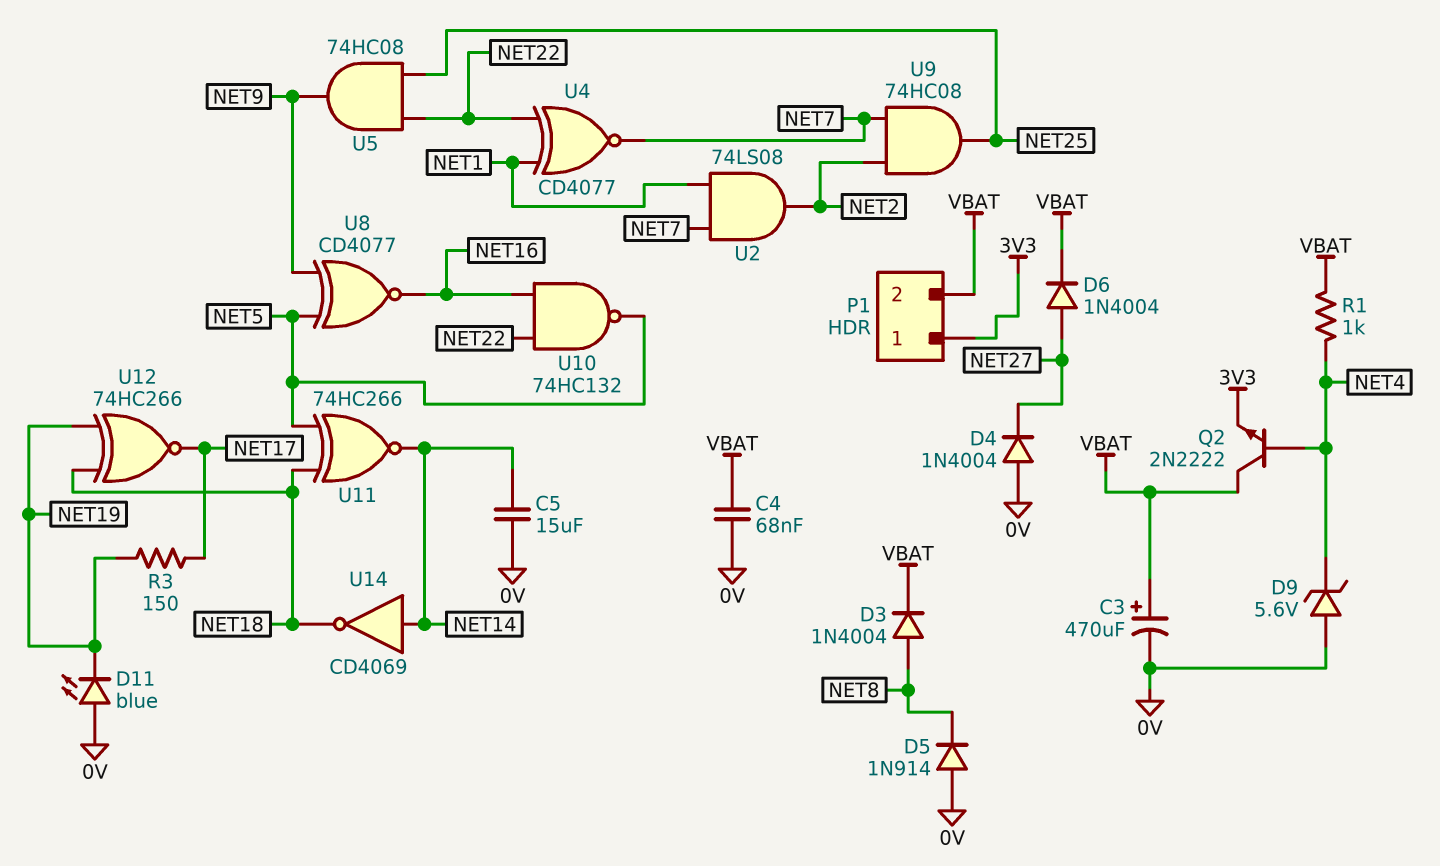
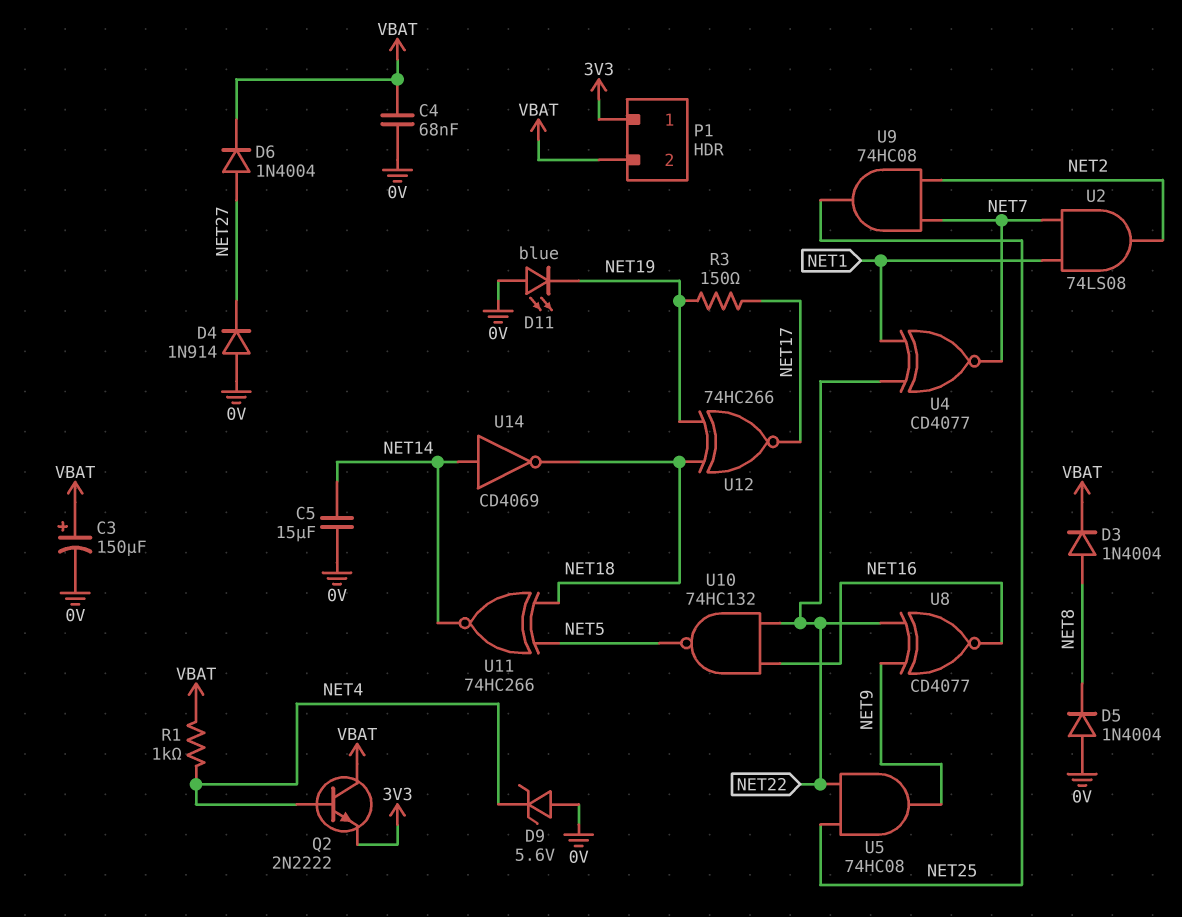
C3: 470uF (plus VBAT, minus 0V) -> 150uF (plus VBAT, minus 0V)
D4: diode 1N4004 (A 0V, K NET27) -> diode 1N914 (A 0V, K NET27)
D5: diode 1N914 (A 0V, K NET8) -> diode 1N4004 (A 0V, K NET8)
U8: XNOR CD4077 (in NET5, in NET9, out NET16) -> XNOR CD4077 (in NET9, in NET22, out NET16)

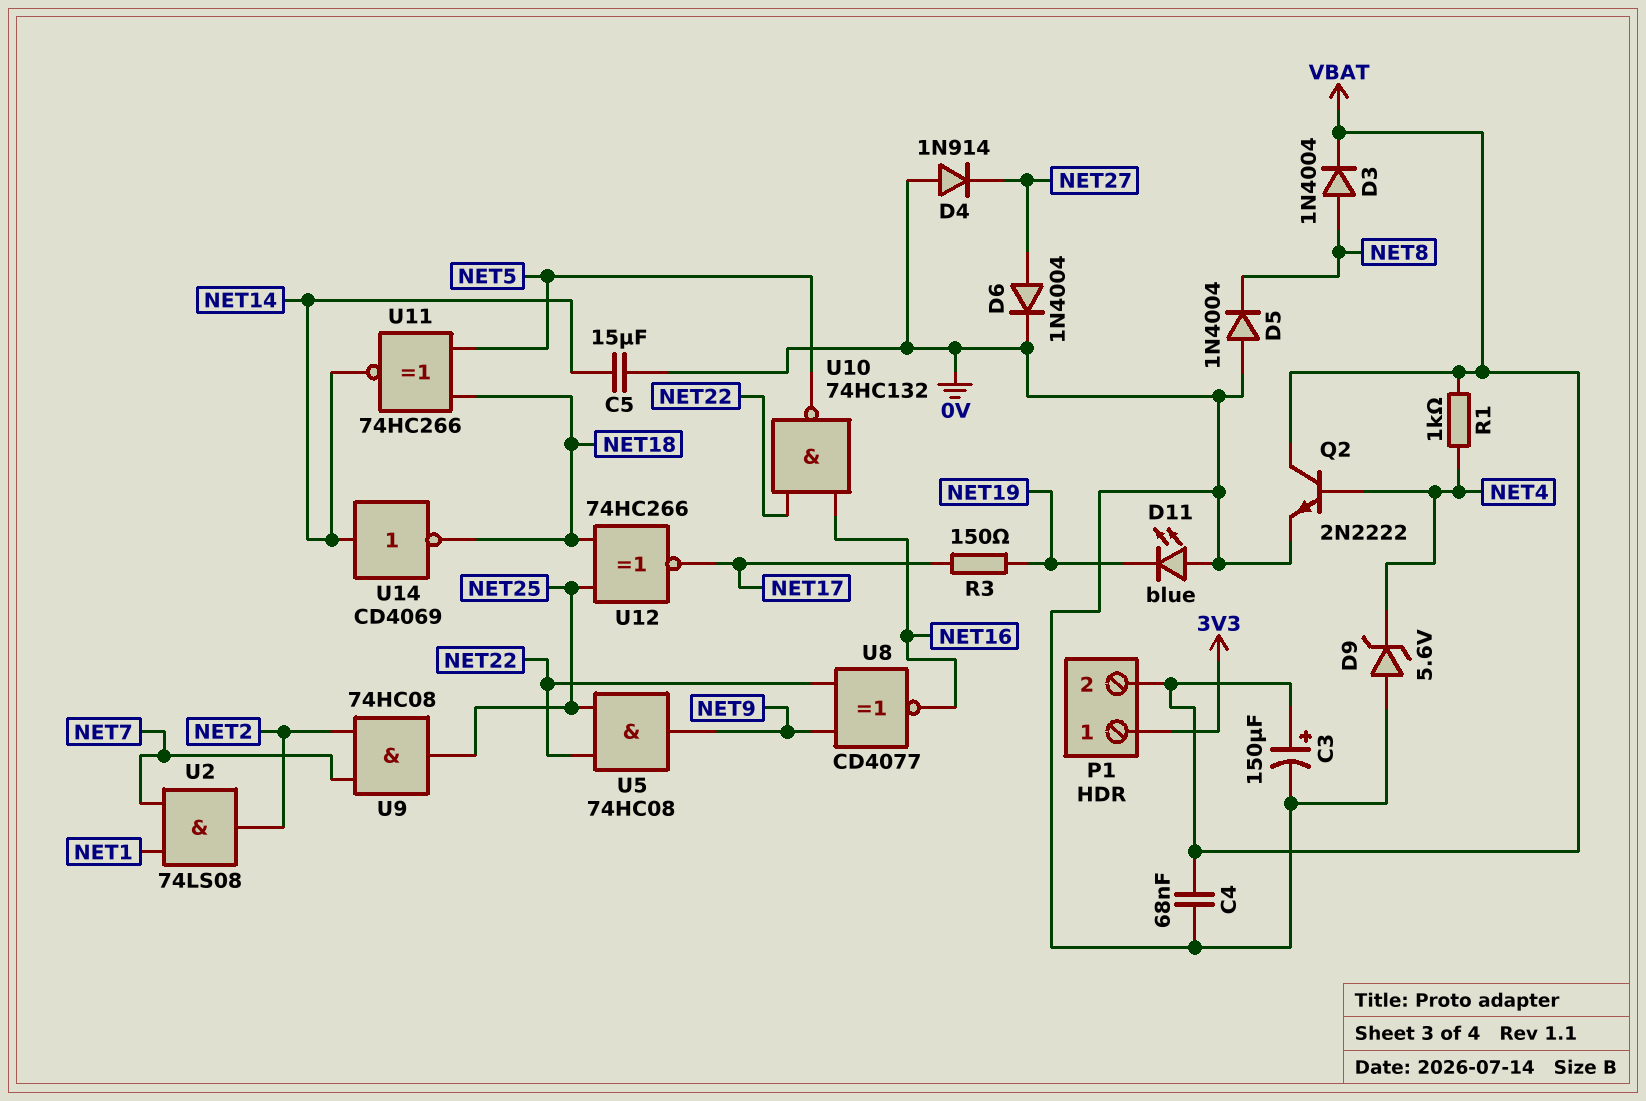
D6: diode 1N4004 (A NET27, K VBAT) -> diode 1N4004 (A NET27, K 0V)
Q2: NPN 2N2222 (B NET4, C VBAT, E 3V3) -> NPN 2N2222 (B NET4, C VBAT, E 0V)
U4: XNOR CD4077 (in NET1, in NET22, out NET7) -> none
U12: XNOR 74HC266 (in NET18, in NET19, out NET17) -> XNOR 74HC266 (in NET18, in NET25, out NET17)

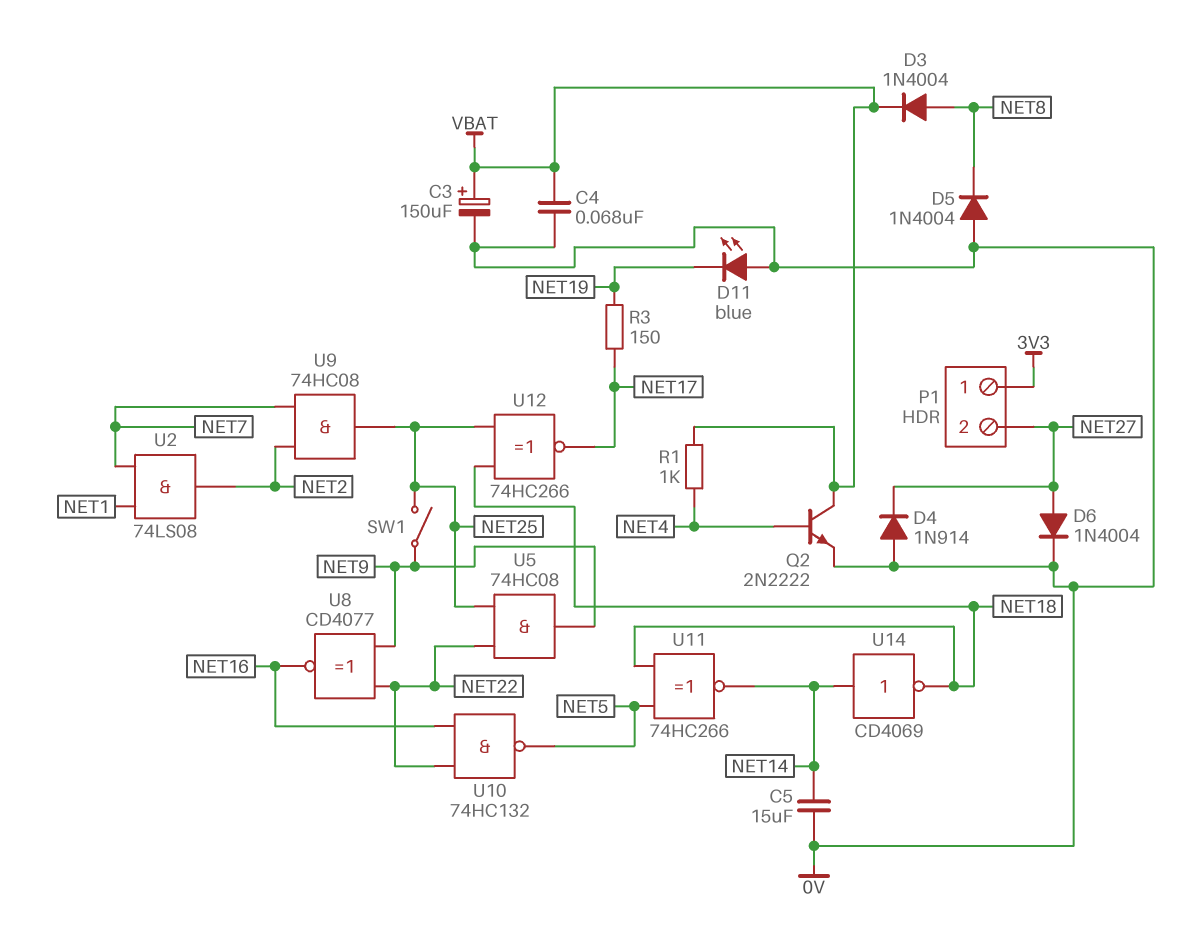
D9: zener 5.6V (A 0V, K NET4) -> none
P1 pin 2: VBAT -> NET27
SW1: none -> switch (NET9, NET25)

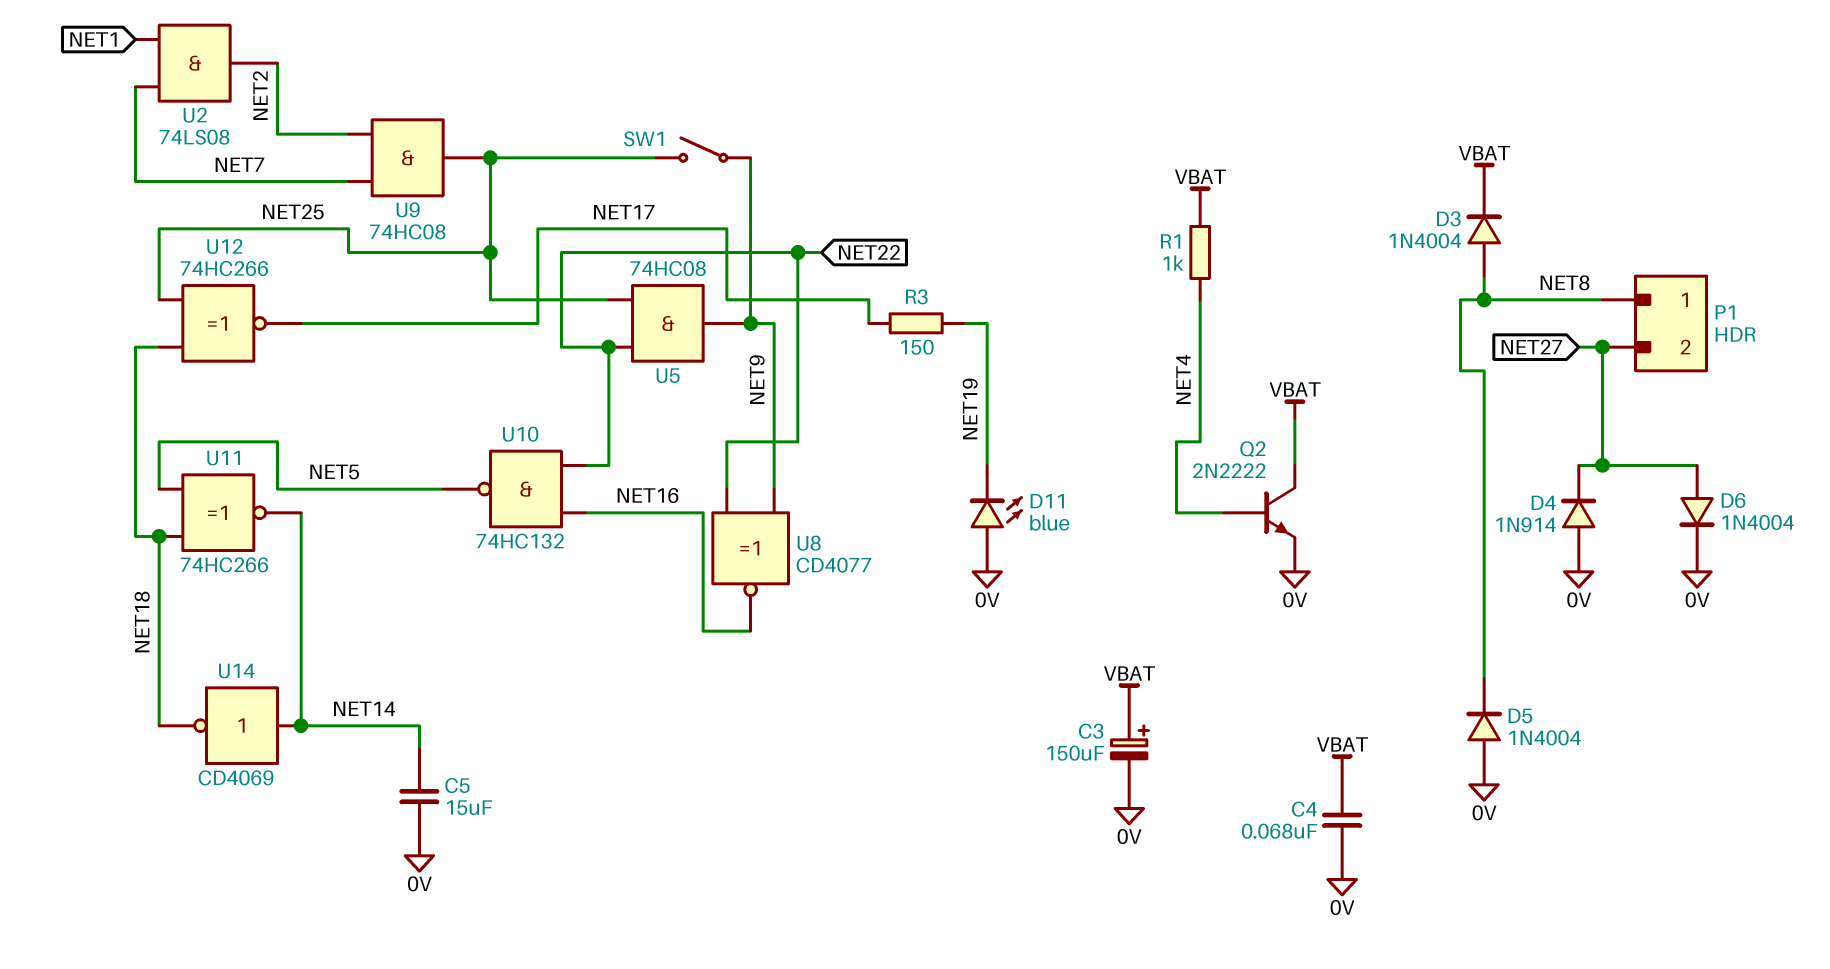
P1 pin 1: 3V3 -> NET8

